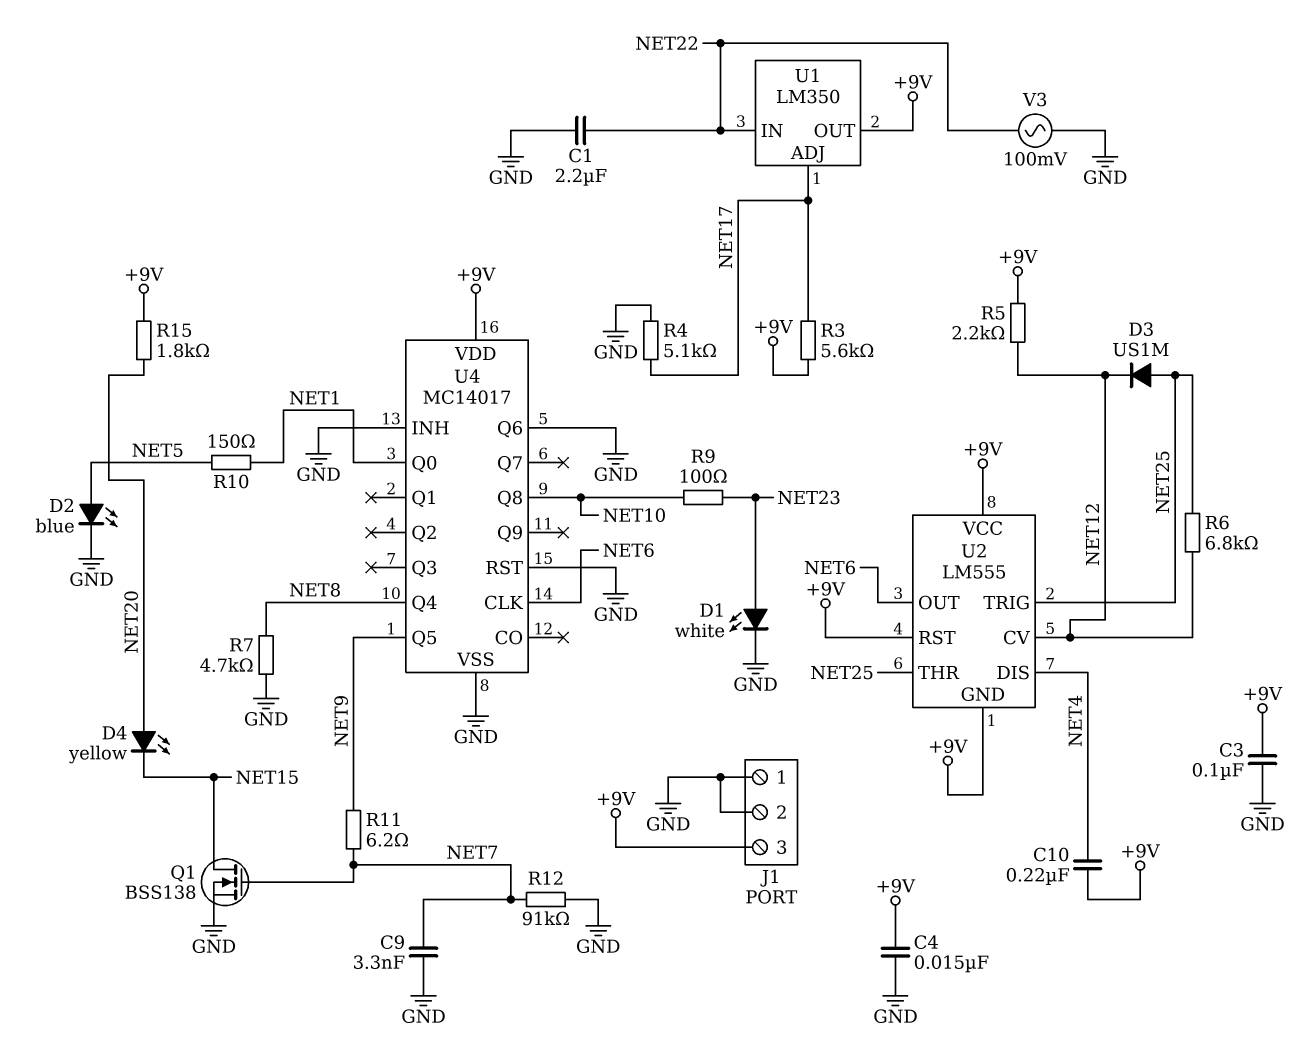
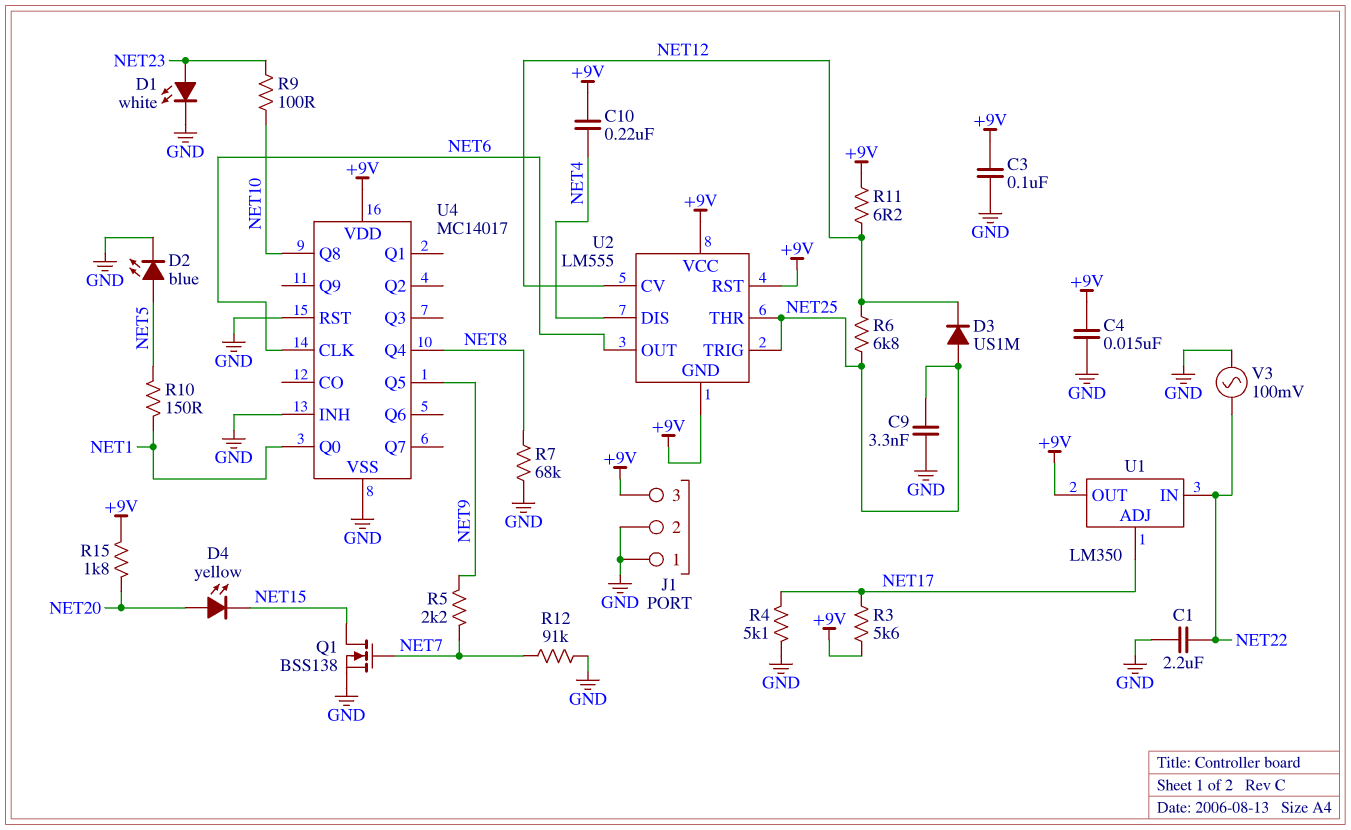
C9: 3.3nF (GND, NET7) -> 3.3nF (GND, NET25)
R5: 2.2k (+9V, NET12) -> 2.2k (NET7, NET9)
R7: 4.7k (GND, NET8) -> 68k (GND, NET8)
R11: 6.2 (NET7, NET9) -> 6.2 (+9V, NET12)
U4 pin Q6: GND -> none

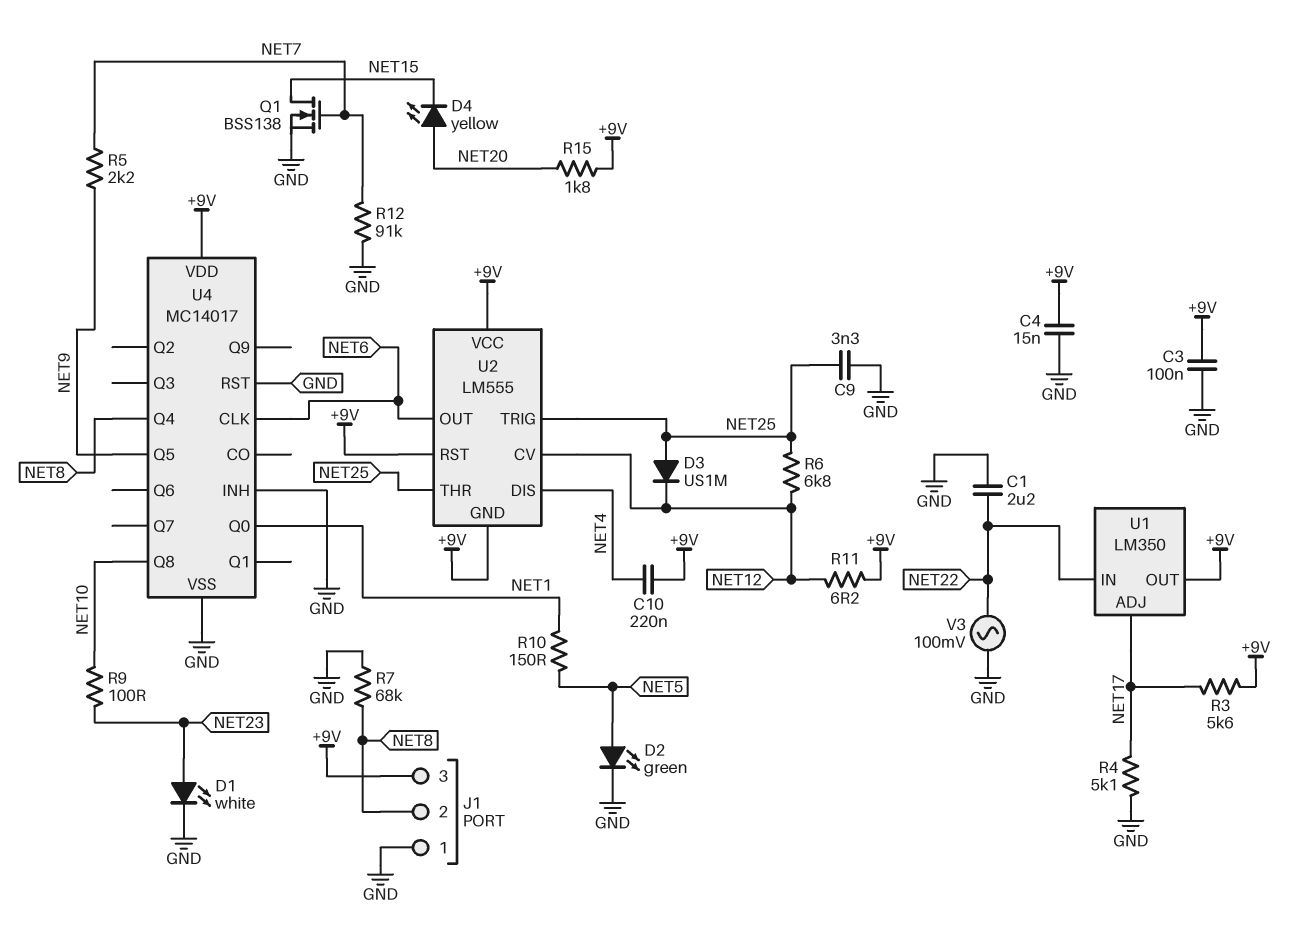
D2: LED blue (A NET5, K GND) -> LED green (A NET5, K GND)
J1 pin 2: GND -> NET8

